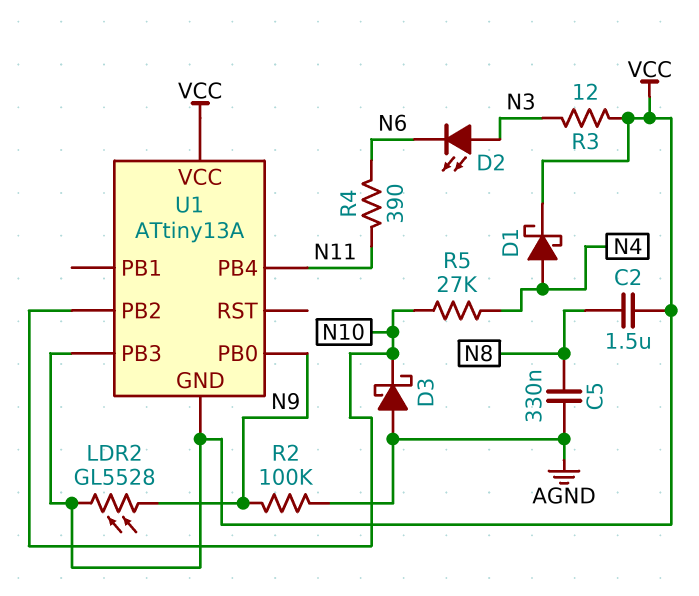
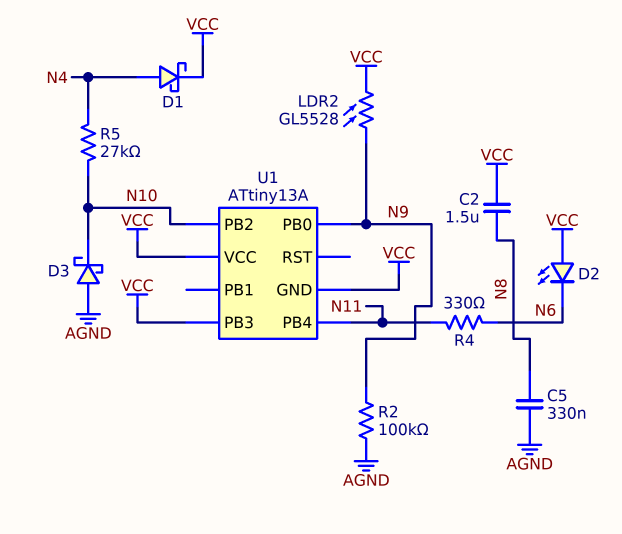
D2: LED (A N3, K N6) -> LED (A VCC, K N6)
R3: 12 (N3, VCC) -> none
R4: 390 (N6, N11) -> 330 (N6, N11)

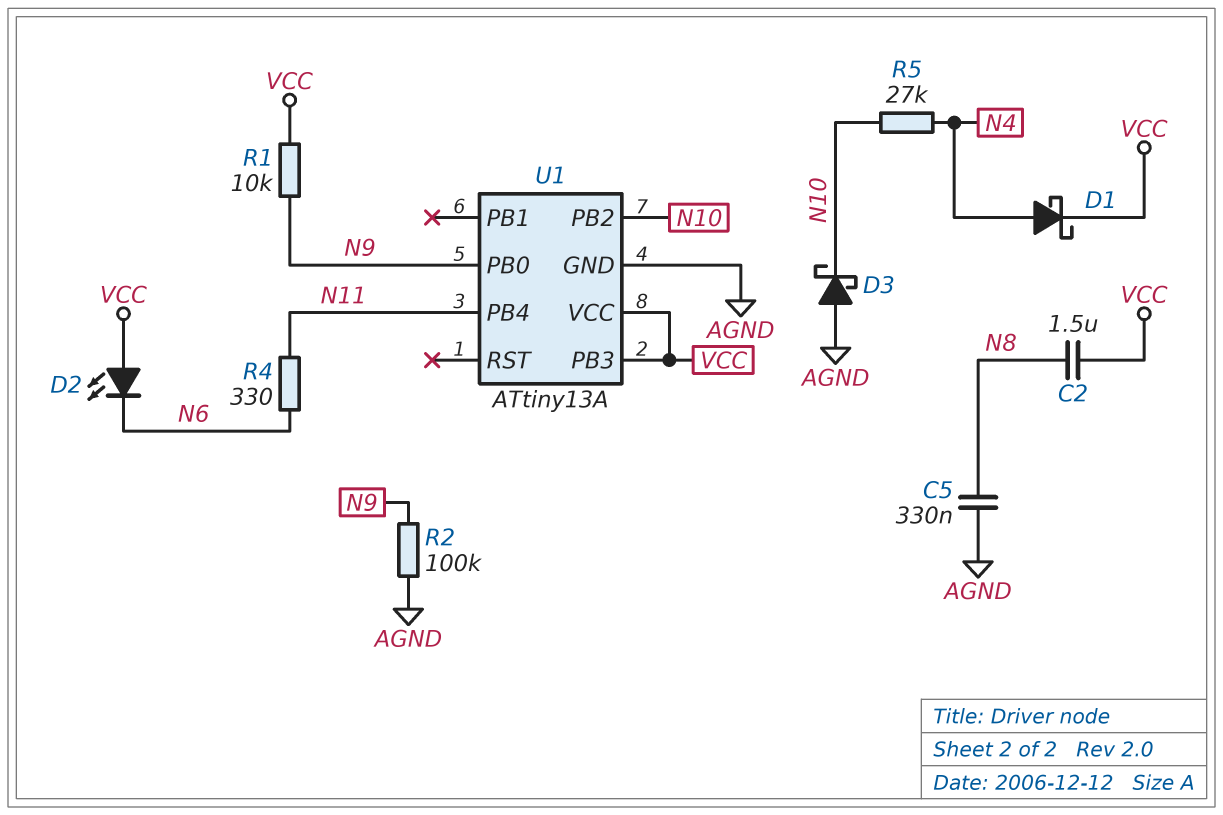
LDR2: GL5528 (N9, VCC) -> none
R1: none -> 10k (N9, VCC)
U1 pin GND: VCC -> AGND

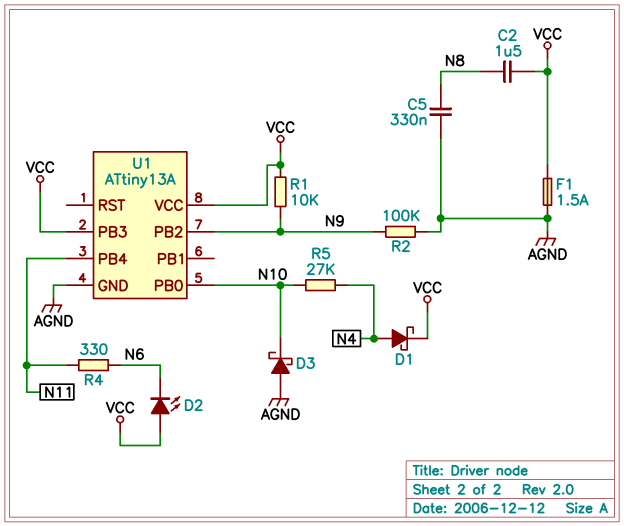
F1: none -> 1.5A (AGND, VCC)
U1 pin PB0: N9 -> N10
U1 pin PB2: N10 -> N9

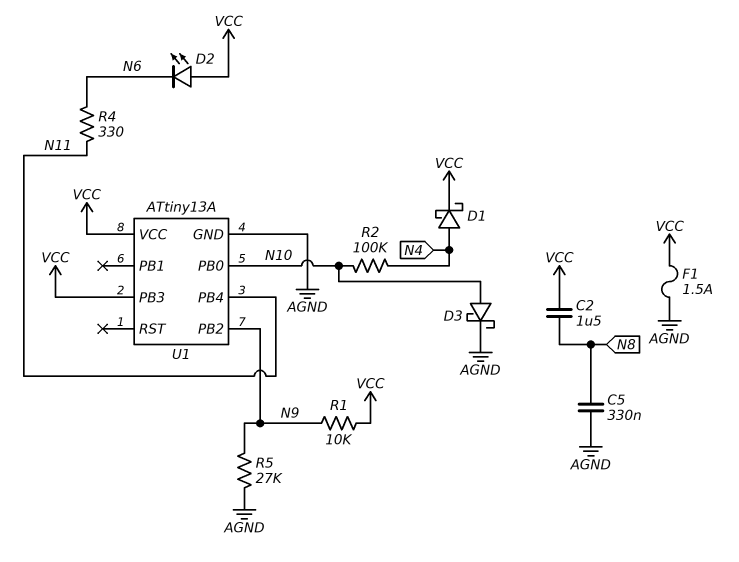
D3: schottky (A AGND, K N10) -> schottky (A N10, K AGND)
R2: 100k (AGND, N9) -> 100k (N4, N10)
R5: 27k (N4, N10) -> 27k (AGND, N9)

